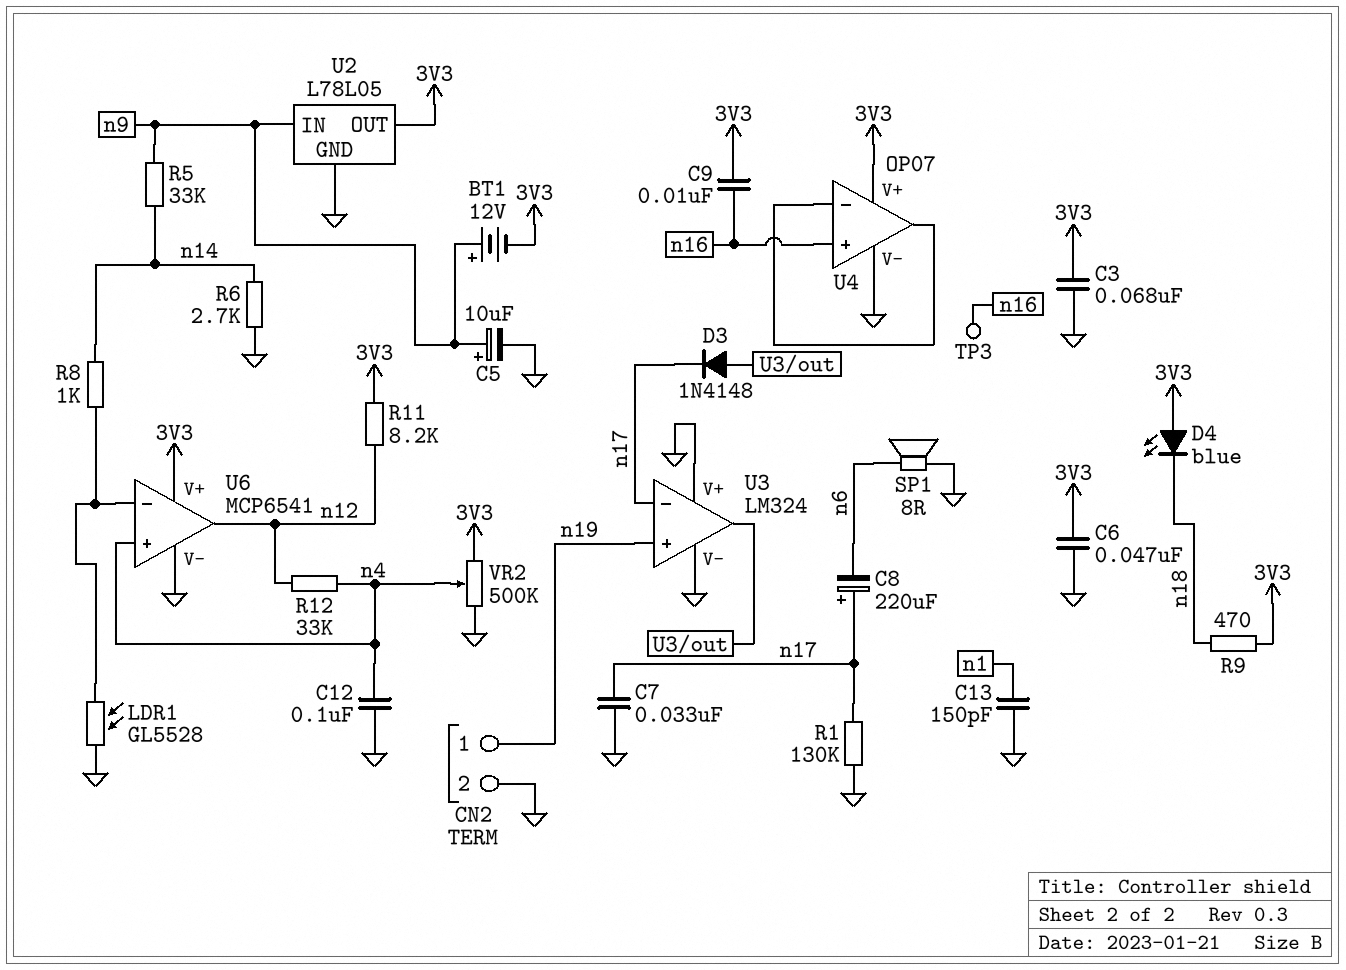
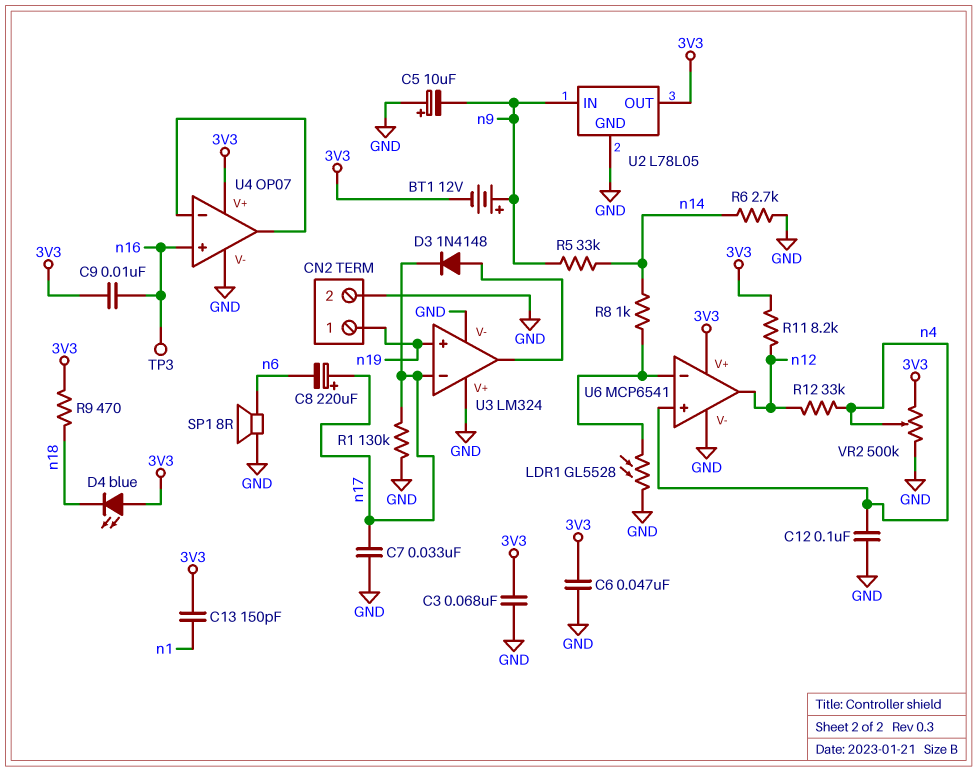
C5: 10uF (plus n9, minus GND) -> 10uF (plus GND, minus n9)
C13: 150pF (GND, n1) -> 150pF (3V3, n1)

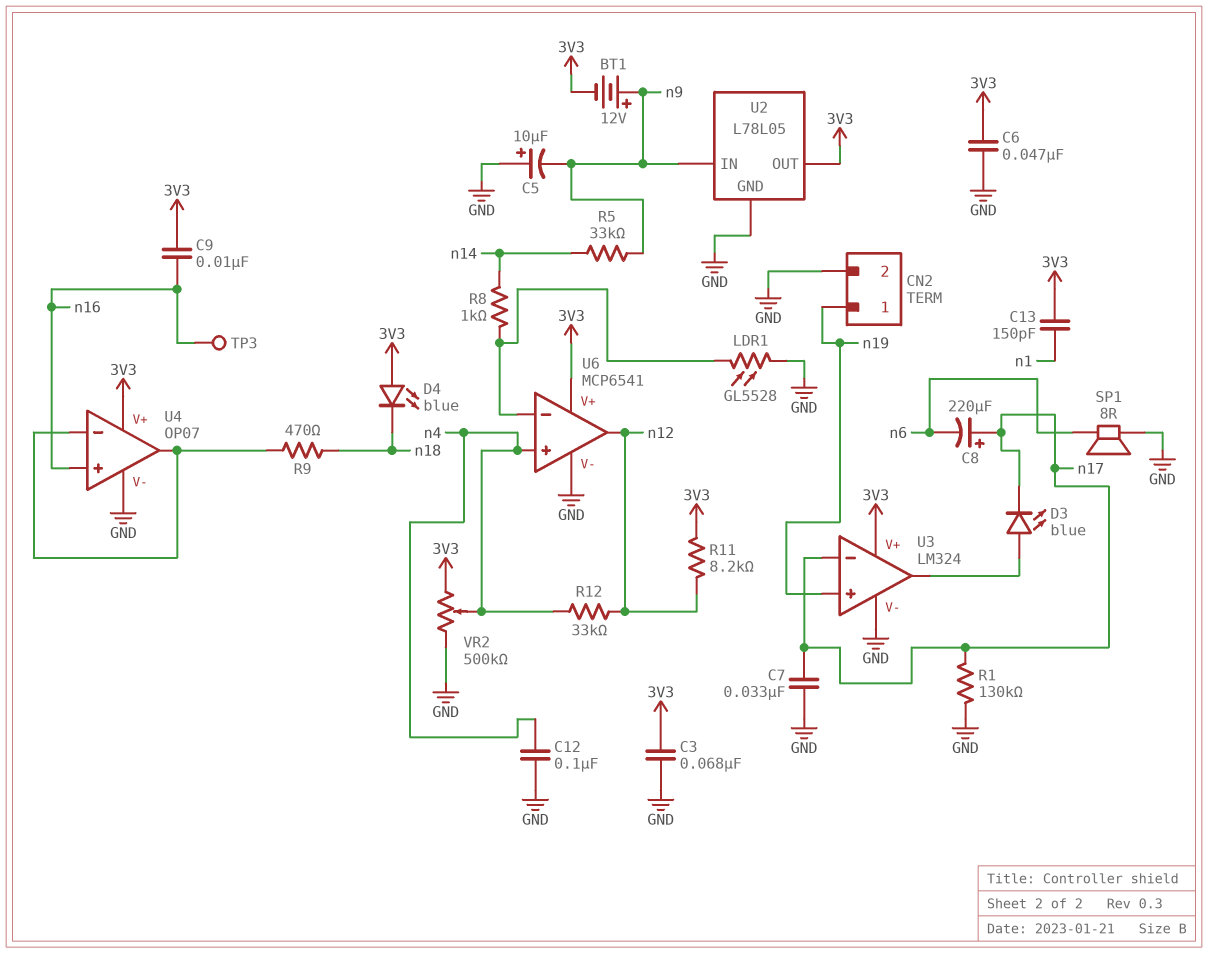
D3: diode 1N4148 (A U3/out, K n17) -> LED blue (A U3/out, K n17)
R6: 2.7k (GND, n14) -> none
R9: 470 (3V3, n18) -> 470 (U4/in-, n18)
U3 pin V+: GND -> 3V3

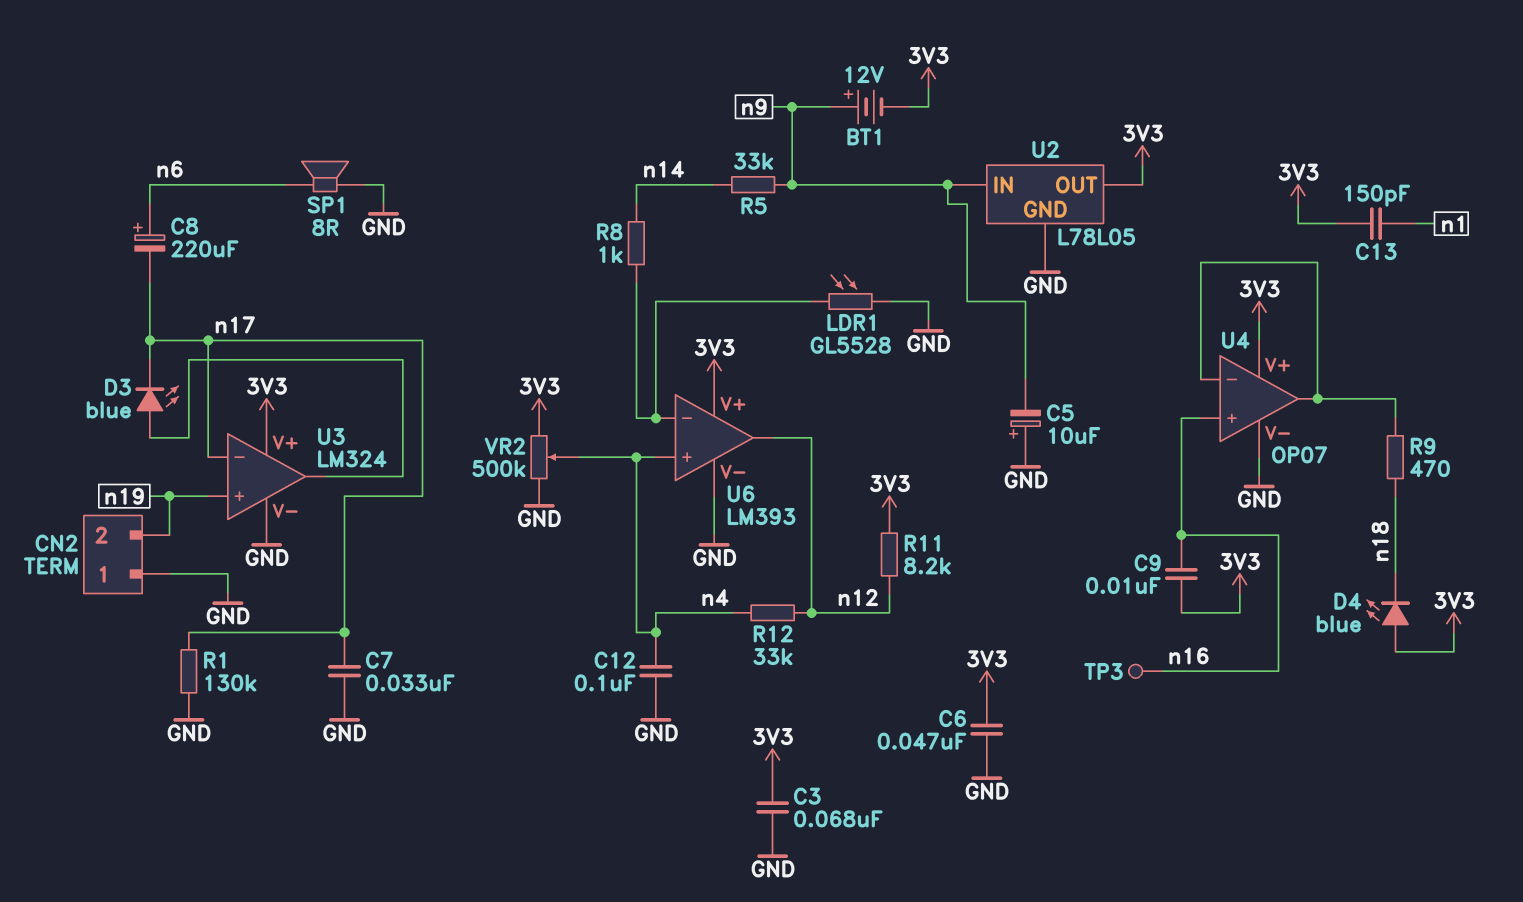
C8: 220uF (plus n17, minus n6) -> 220uF (plus n6, minus n17)
CN2 pin 1: n19 -> GND
CN2 pin 2: GND -> n19
U6: MCP6541 -> LM393

